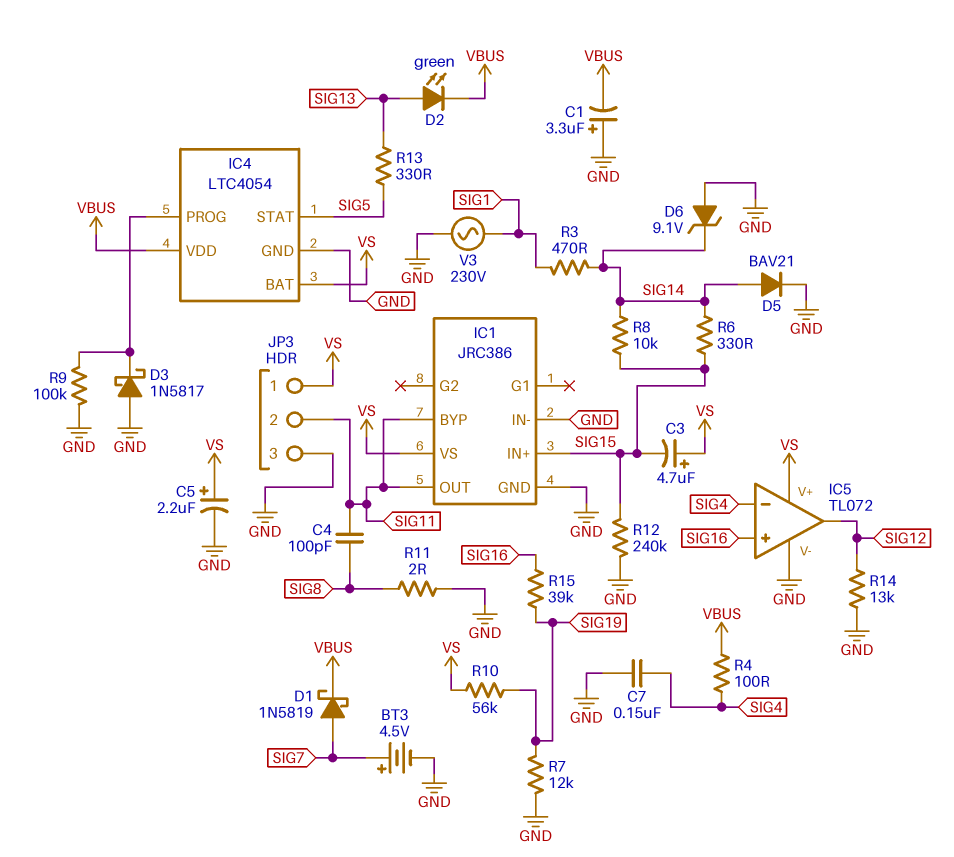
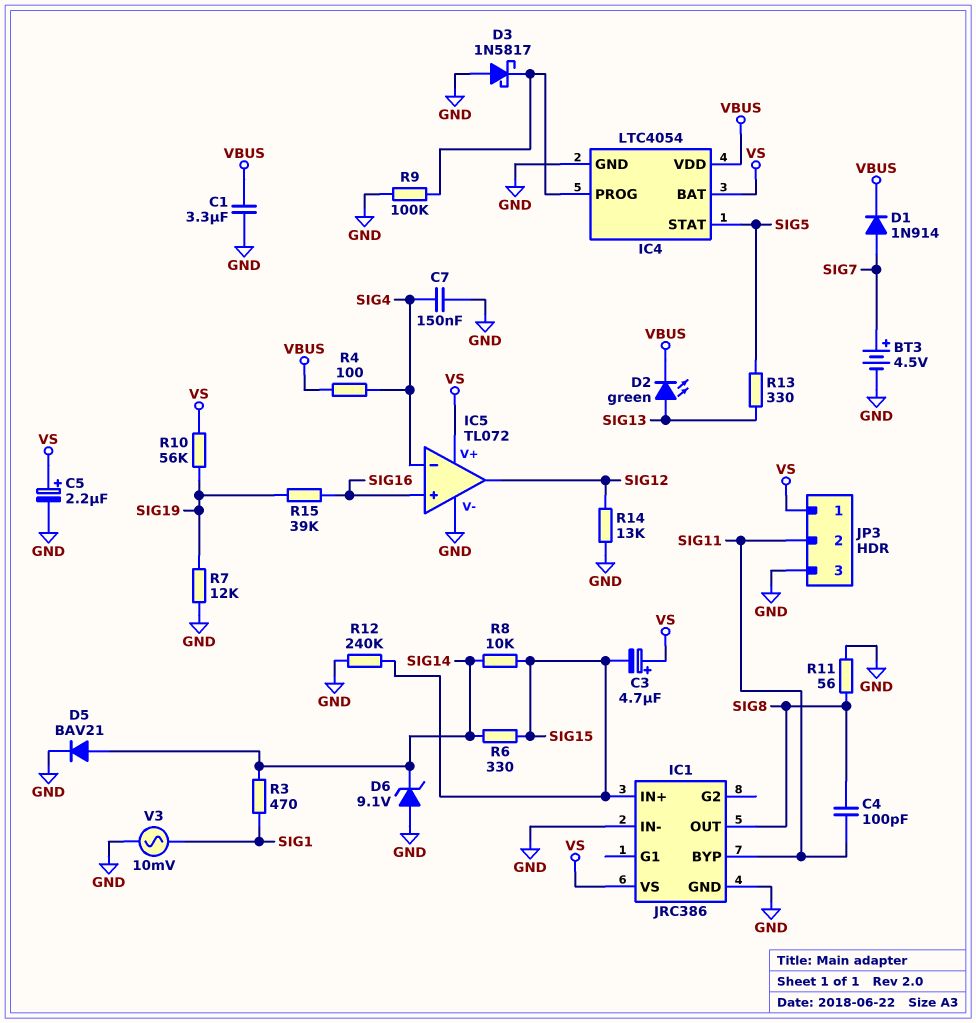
C1: 3.3uF (plus GND, minus VBUS) -> 3.3uF (GND, VBUS)
D1: schottky 1N5819 (A SIG7, K VBUS) -> diode 1N914 (A SIG7, K VBUS)
IC1 pin OUT: SIG11 -> SIG8
R11: 2 (GND, SIG8) -> 56 (GND, SIG8)
V3: AC 230V (GND, SIG1) -> AC 10mV (GND, SIG1)

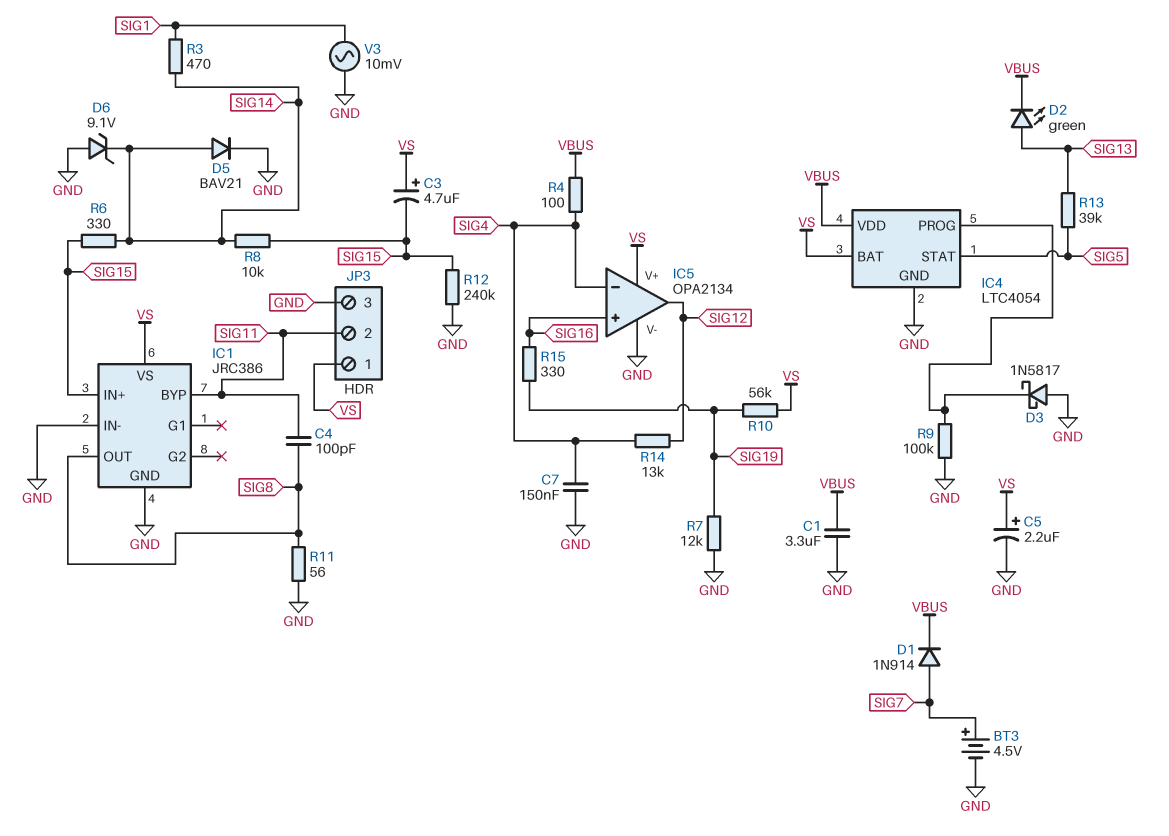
IC5: TL072 -> OPA2134
R13: 330 (SIG5, SIG13) -> 39k (SIG5, SIG13)
R14: 13k (GND, SIG12) -> 13k (SIG4, SIG12)
R15: 39k (SIG16, SIG19) -> 330 (SIG16, SIG19)

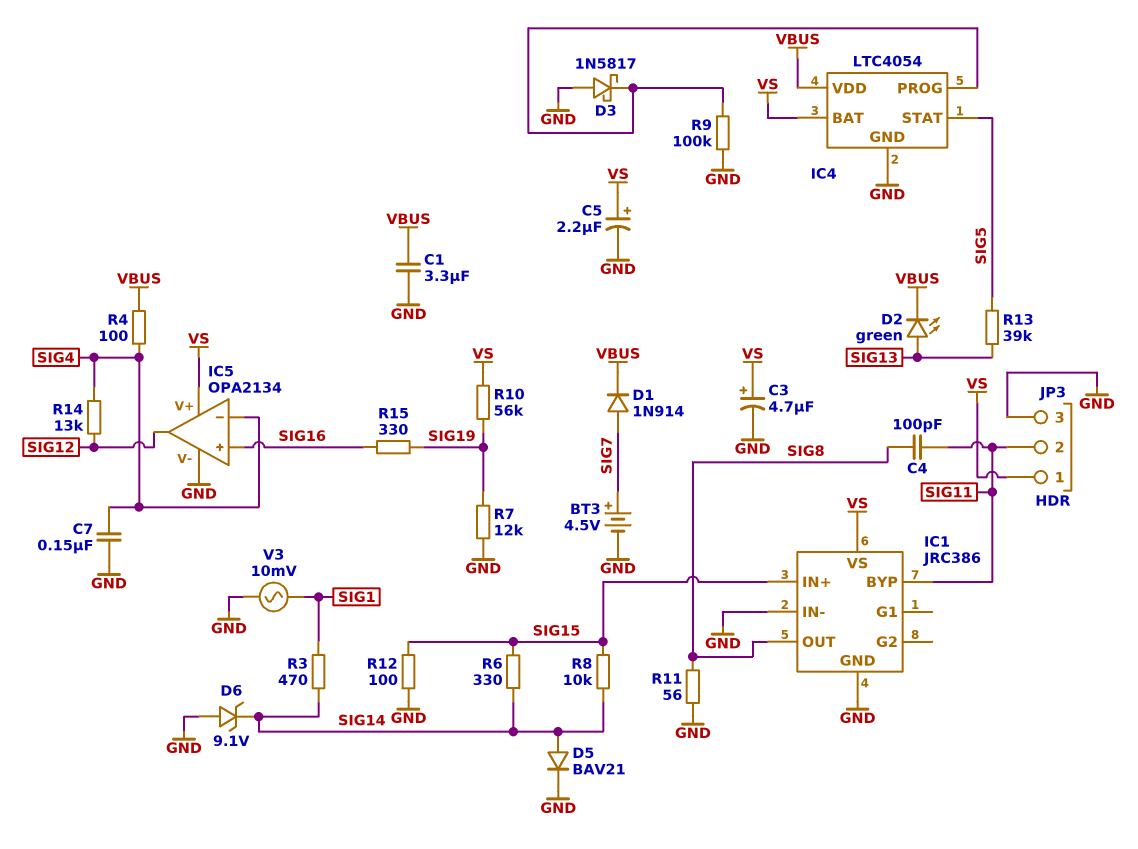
C3: 4.7uF (plus VS, minus SIG15) -> 4.7uF (plus VS, minus GND)
R12: 240k (GND, SIG15) -> 100 (GND, SIG15)

